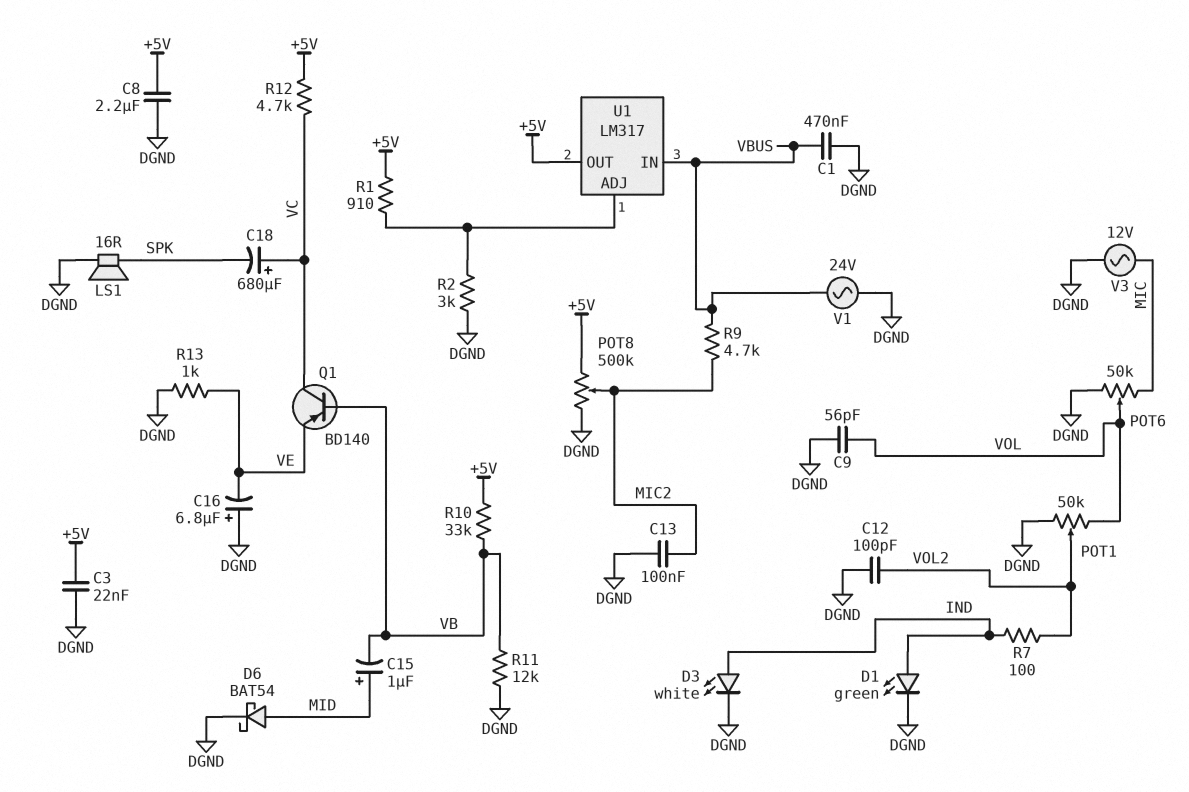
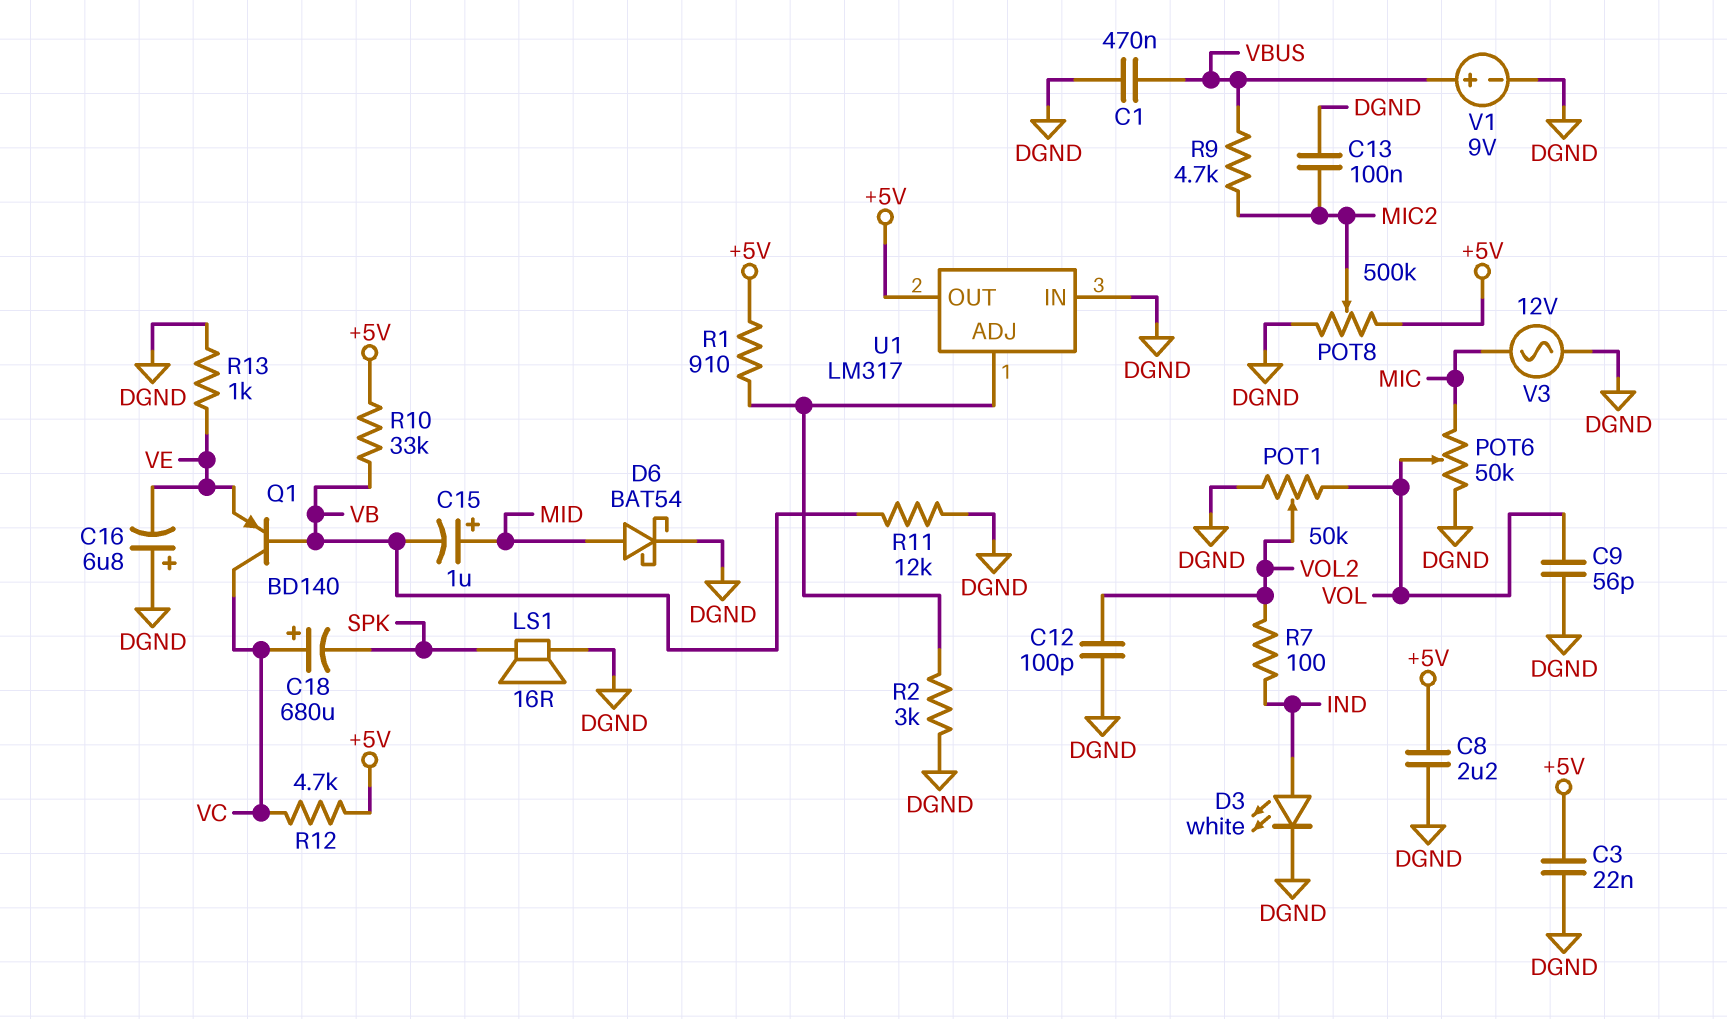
D1: LED green (A IND, K DGND) -> none
U1 pin IN: VBUS -> DGND
V1: AC 24V (DGND, VBUS) -> 9V (plus VBUS, minus DGND)

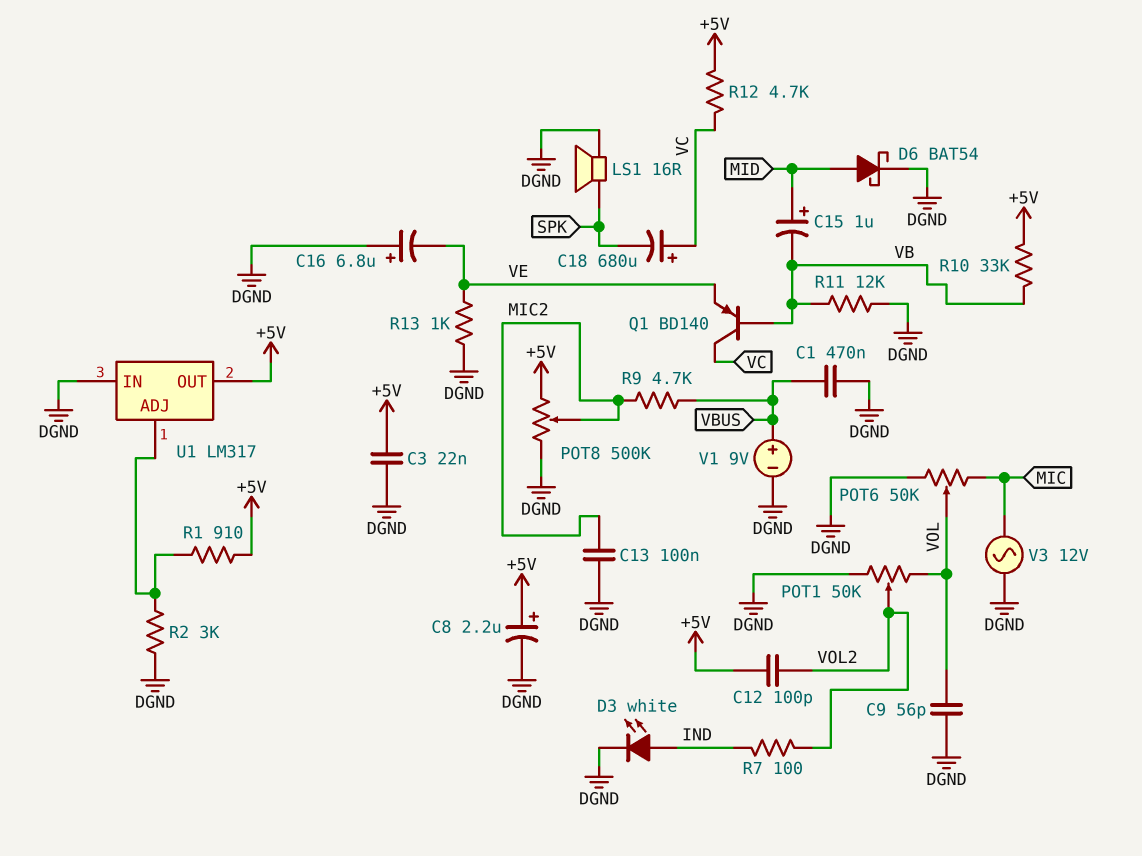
C8: 2.2uF (+5V, DGND) -> 2.2uF (plus +5V, minus DGND)
C12: 100pF (DGND, VOL2) -> 100pF (+5V, VOL2)

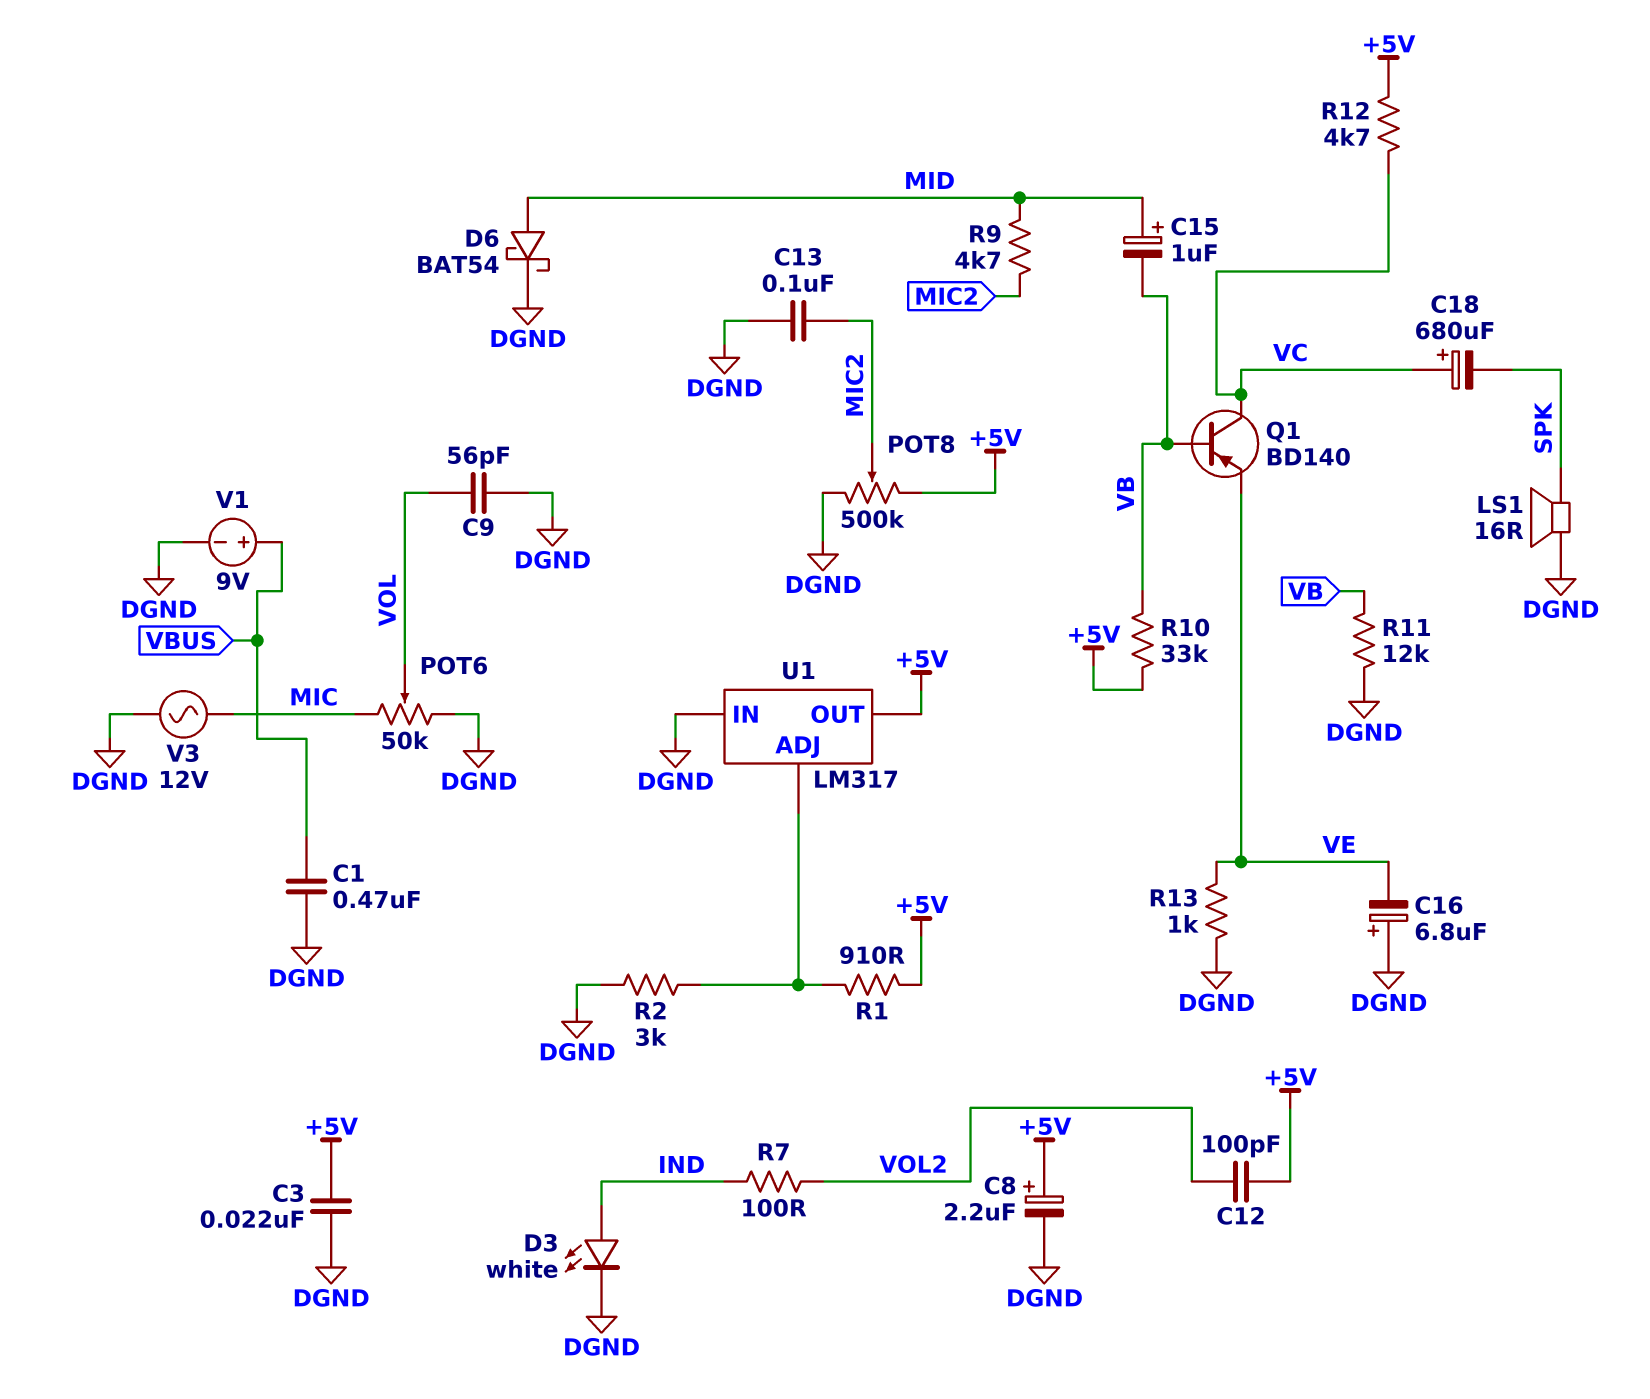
POT1: 50k (DGND, VOL, wiper VOL2) -> none
R9: 4.7k (MIC2, VBUS) -> 4.7k (MIC2, MID)

